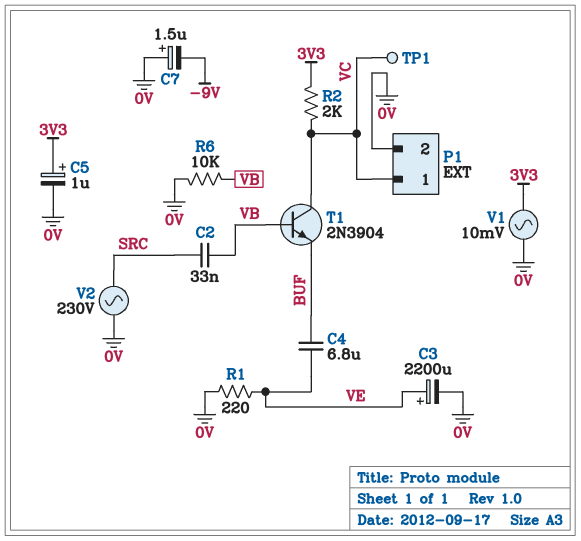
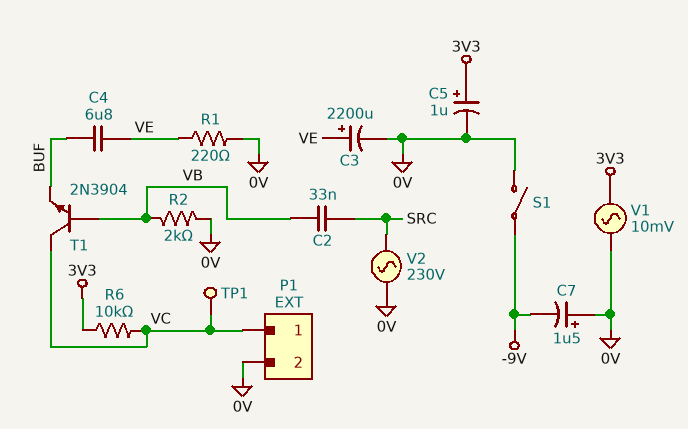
R2: 2k (3V3, VC) -> 2k (0V, VB)
R6: 10k (0V, VB) -> 10k (3V3, VC)
S1: none -> switch (-9V, 0V)

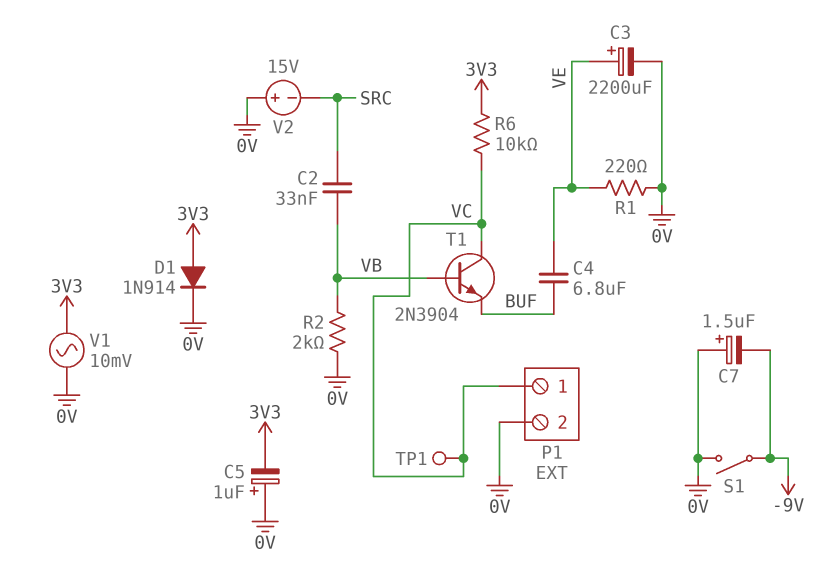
C5: 1uF (plus 3V3, minus 0V) -> 1uF (plus 0V, minus 3V3)
D1: none -> diode 1N914 (A 3V3, K 0V)
V2: AC 230V (0V, SRC) -> 15V (plus 0V, minus SRC)

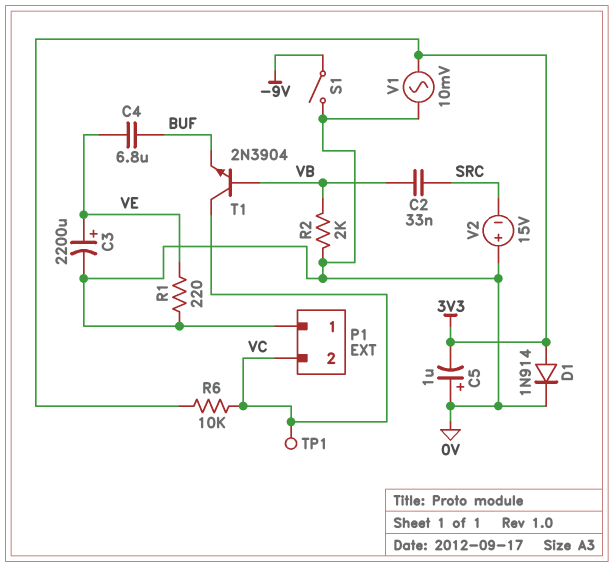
C7: 1.5uF (plus 0V, minus -9V) -> none
P1 pin 1: VC -> 0V
P1 pin 2: 0V -> VC

